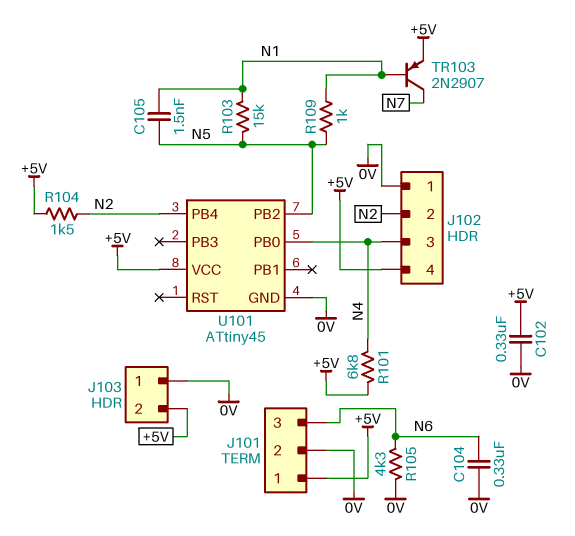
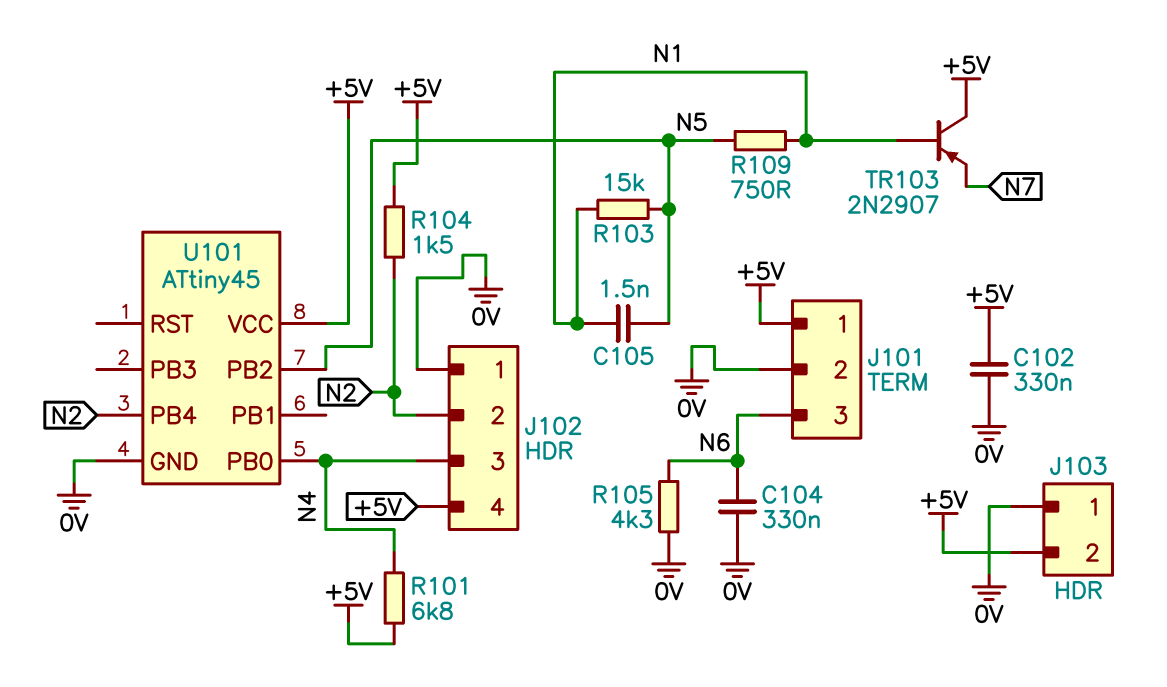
R109: 1k (N1, N5) -> 750 (N1, N5)
TR103: PNP 2N2907 (B N1, C N7, E +5V) -> PNP 2N2907 (B N1, C +5V, E N7)

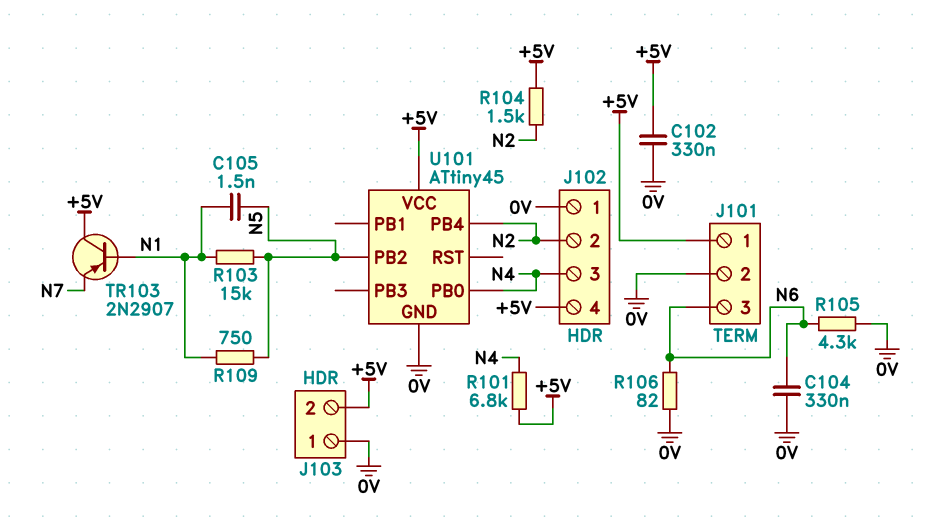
R106: none -> 82 (0V, N6)

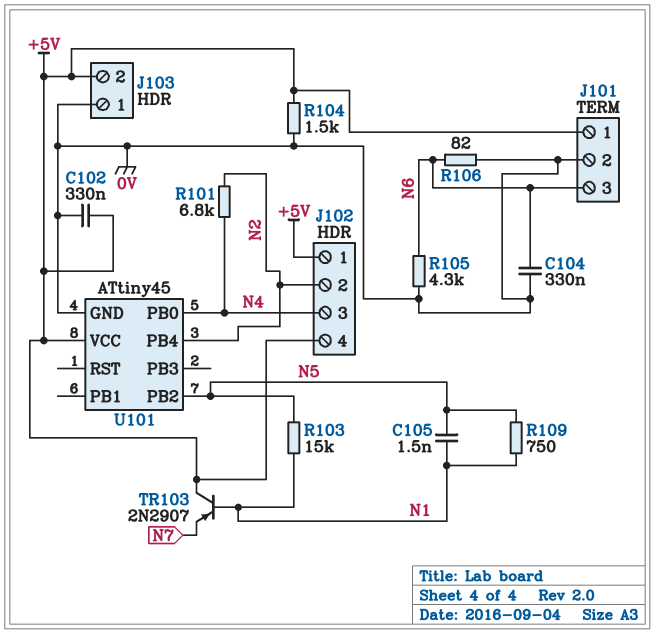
J102 pin 1: 0V -> +5V
R101: 6.8k (+5V, N4) -> 6.8k (N2, N4)
R104: 1.5k (+5V, N2) -> 1.5k (+5V, 0V)

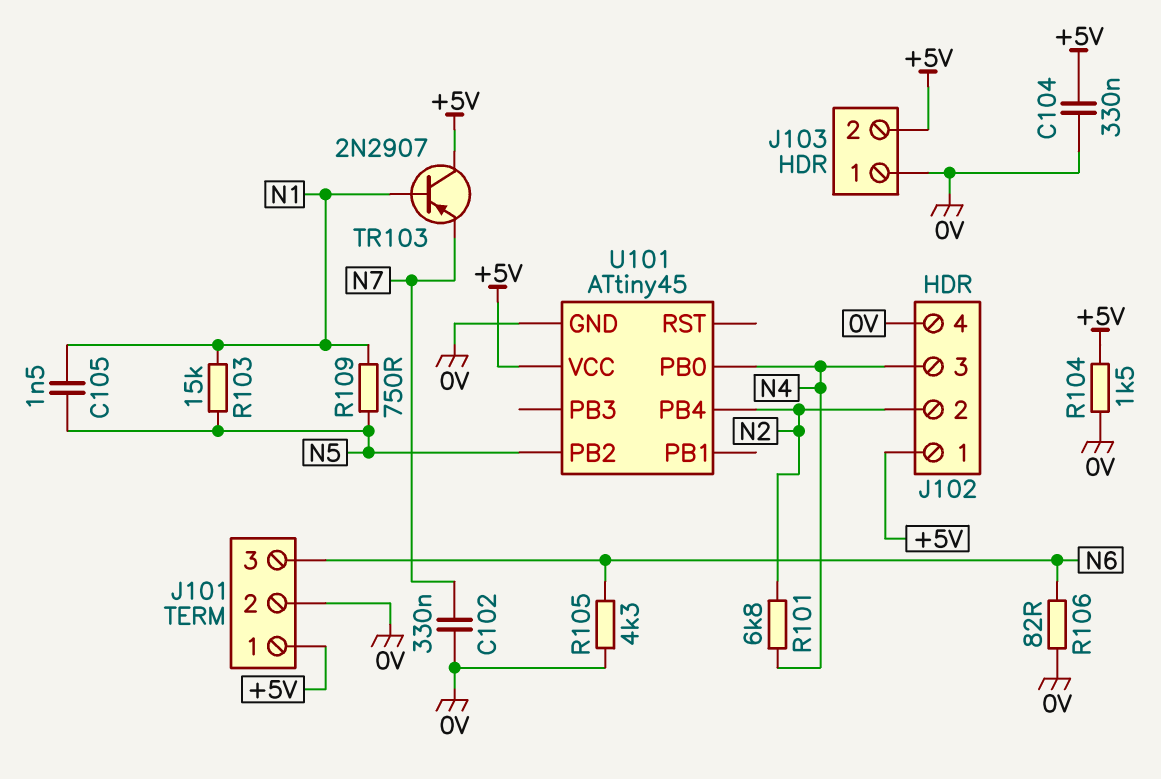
C102: 330nF (+5V, 0V) -> 330nF (0V, N7)
C104: 330nF (0V, N6) -> 330nF (+5V, 0V)
J102 pin 4: +5V -> 0V

